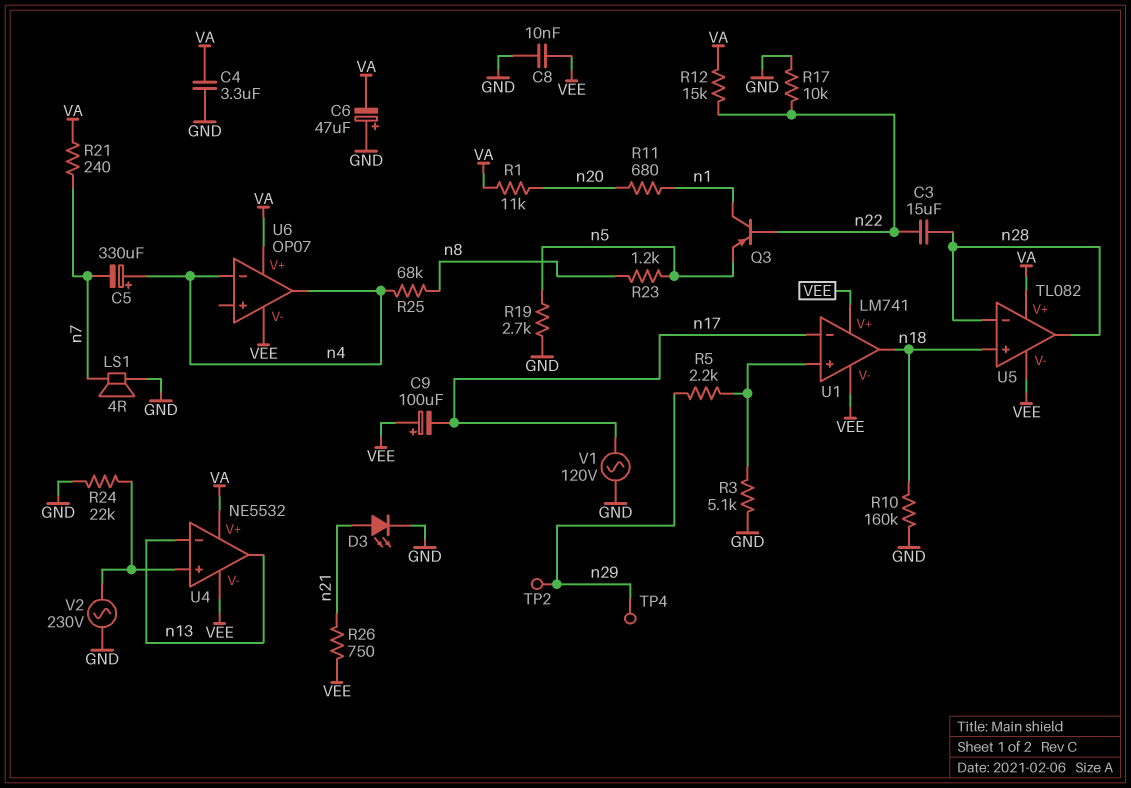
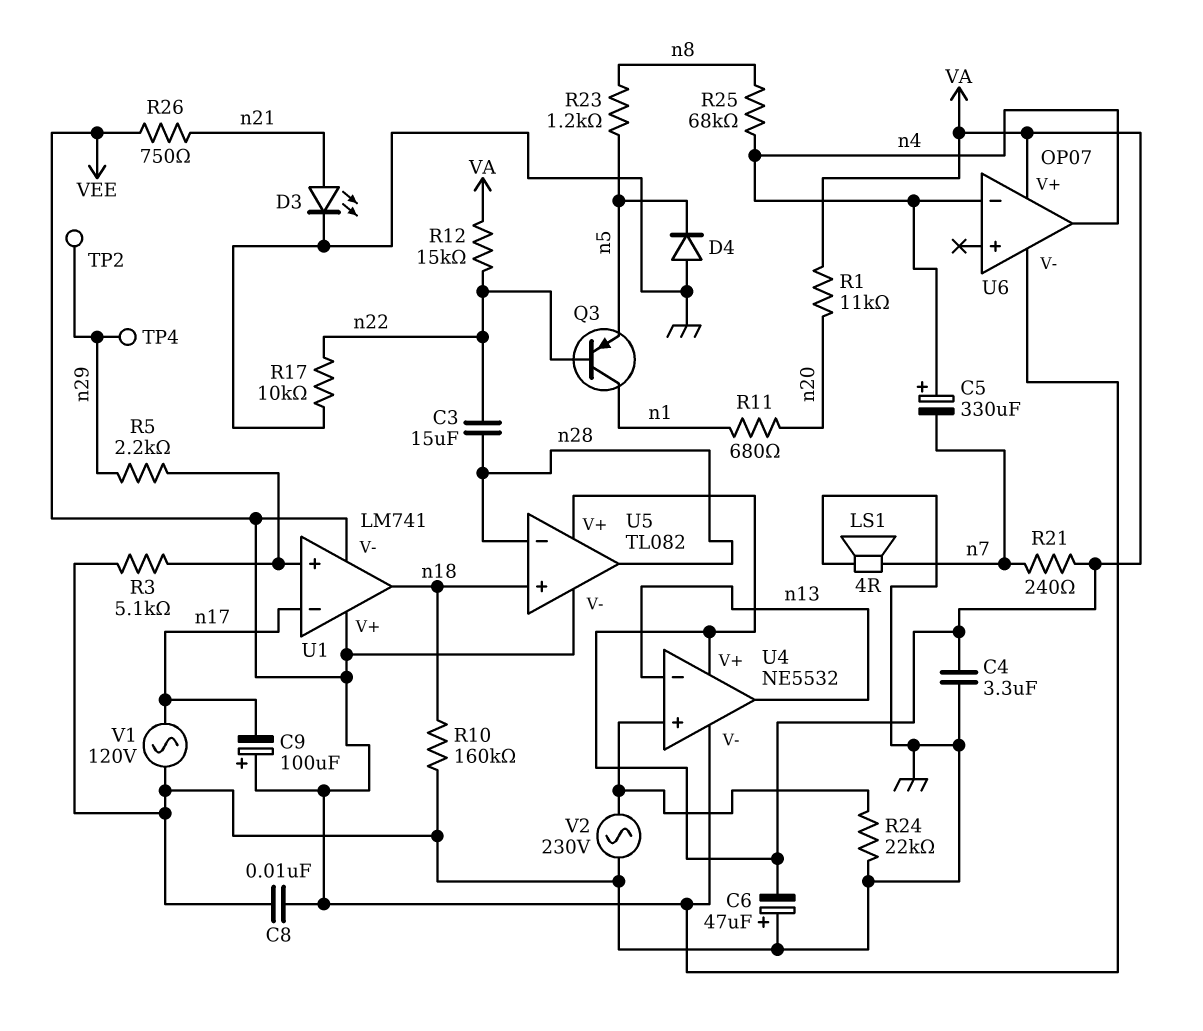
D4: none -> diode (A GND, K n5)
R19: 2.7k (GND, n5) -> none

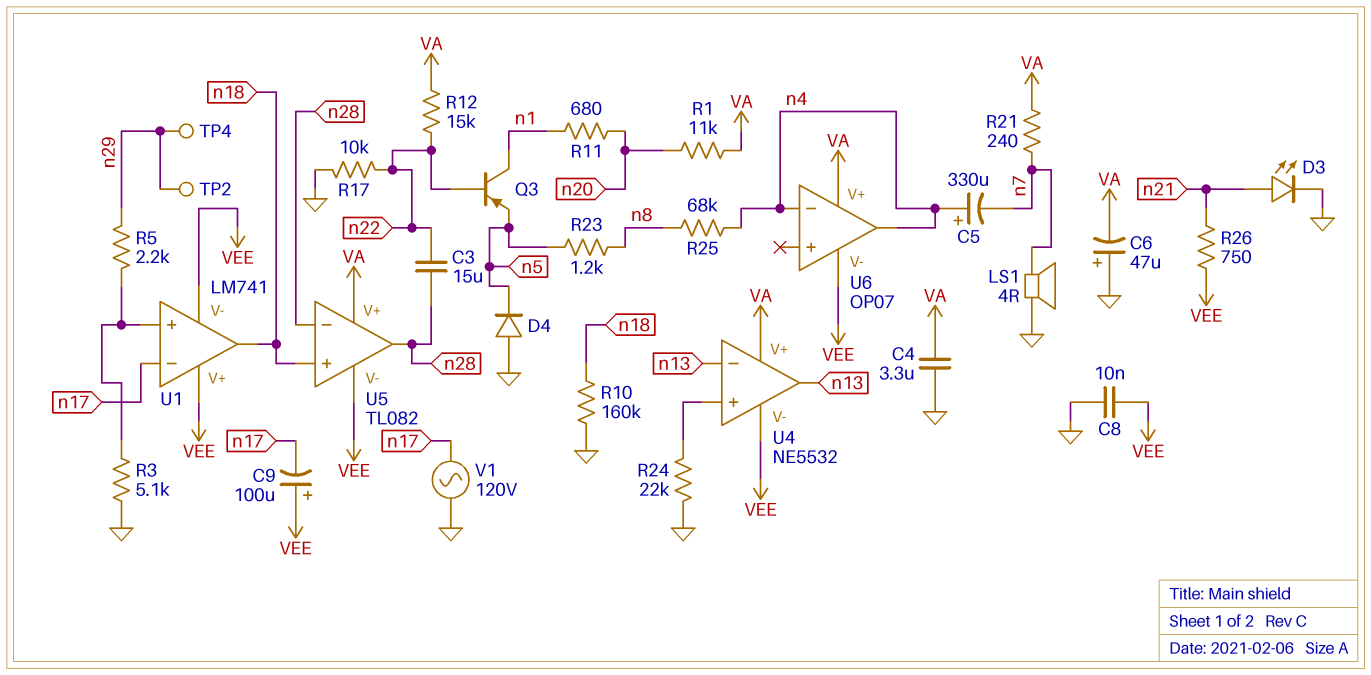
V2: AC 230V (GND, U4/in+) -> none

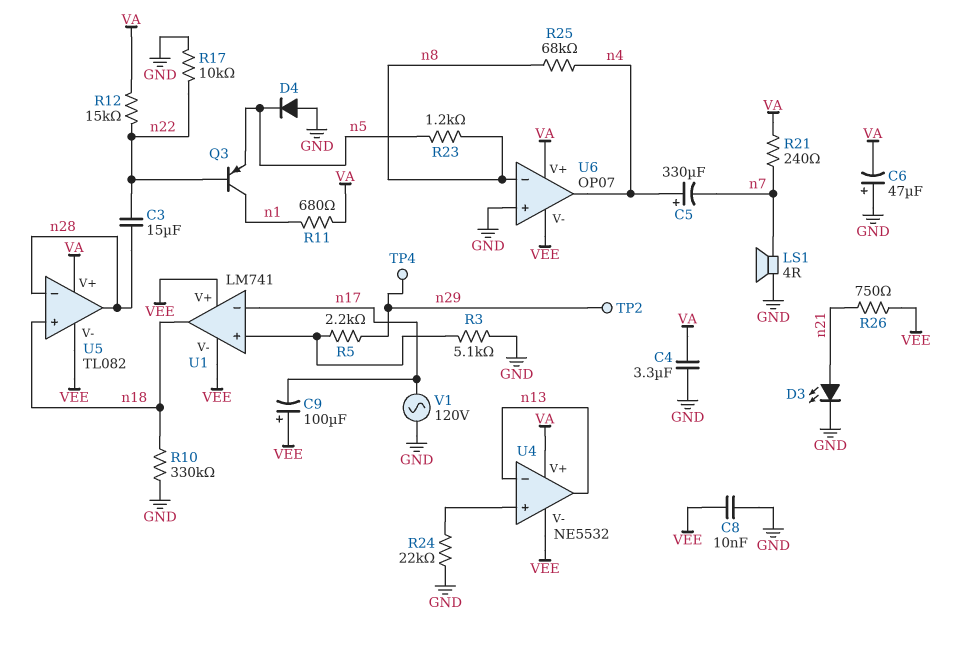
R1: 11k (VA, n20) -> none
R10: 160k (GND, n18) -> 330k (GND, n18)
R11: 680 (n1, n20) -> 680 (VA, n1)
U6 pin in+: none -> GND
U6 pin in-: n4 -> n8

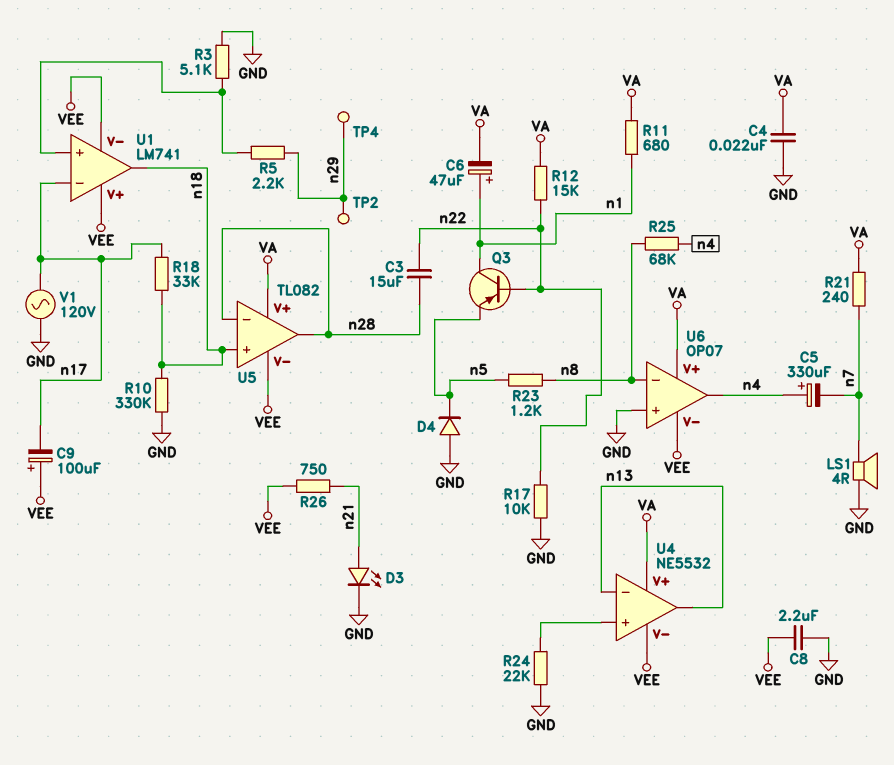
C4: 3.3uF (GND, VA) -> 22nF (GND, VA)
C6: 47uF (plus GND, minus VA) -> 47uF (plus n1, minus VA)
C8: 10nF (GND, VEE) -> 2.2uF (GND, VEE)
R18: none -> 33k (n17, n18)

